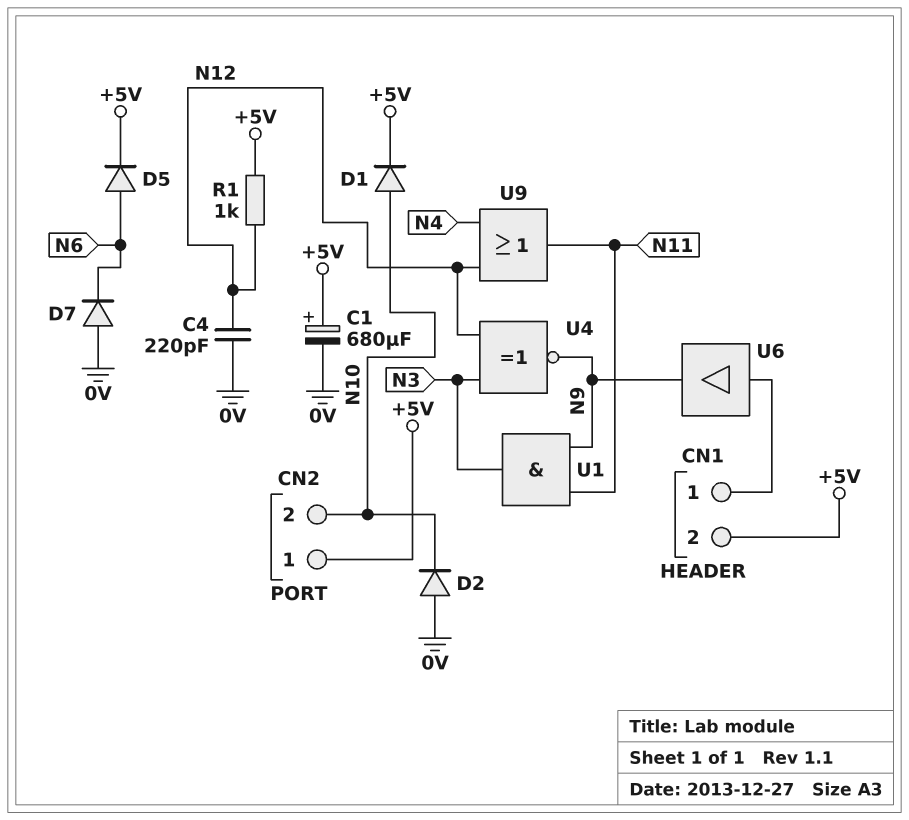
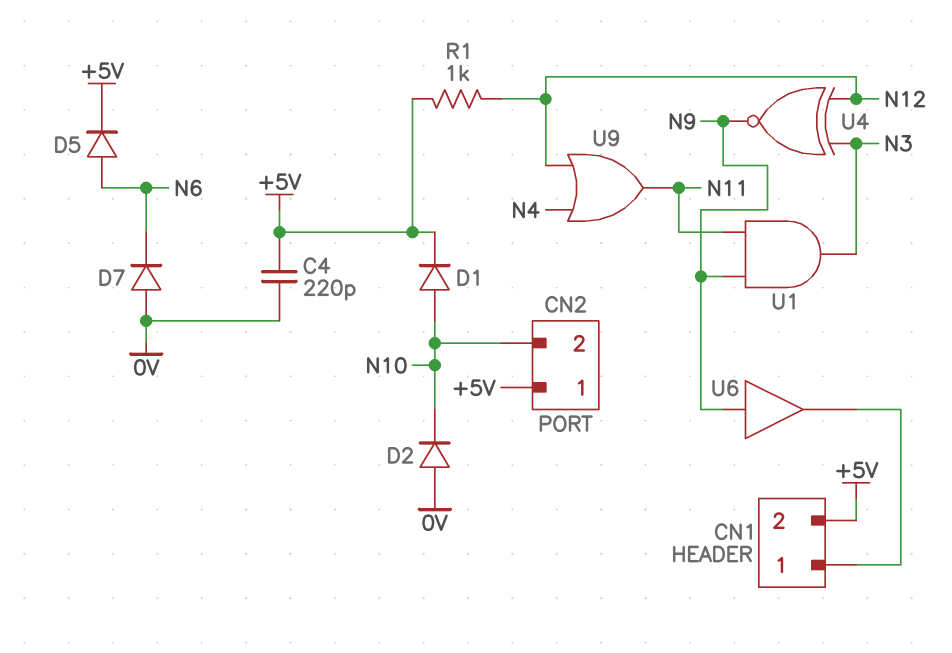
C1: 680uF (plus +5V, minus 0V) -> none
C4: 220pF (0V, N12) -> 220pF (+5V, 0V)
U6: buffer (in CN1/1, out N9) -> buffer (in N9, out CN1/1)

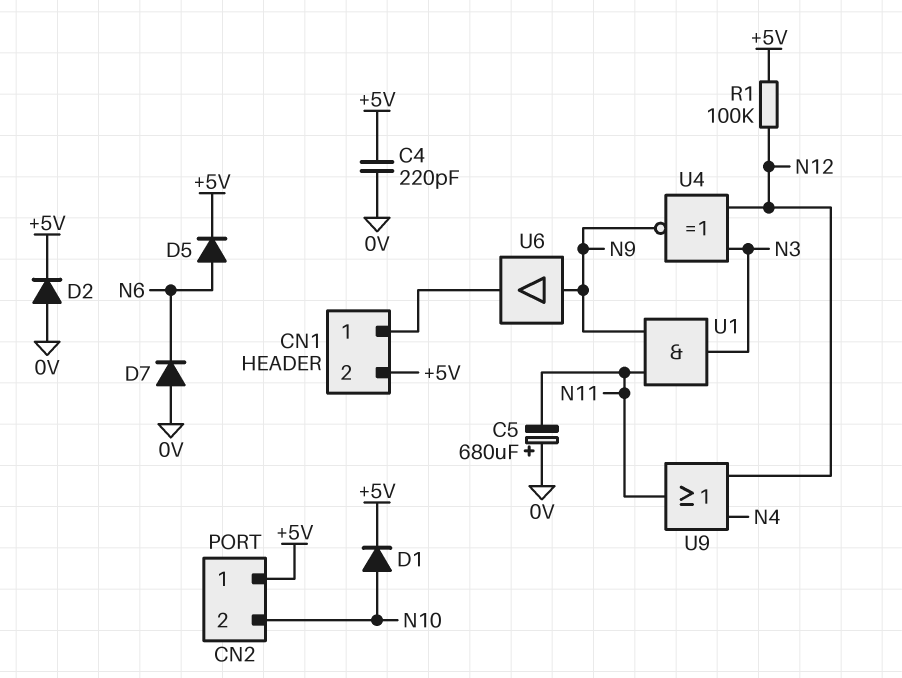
C5: none -> 680uF (plus 0V, minus N11)
D2: diode (A 0V, K N10) -> diode (A 0V, K +5V)
R1: 1k (+5V, N12) -> 100k (+5V, N12)

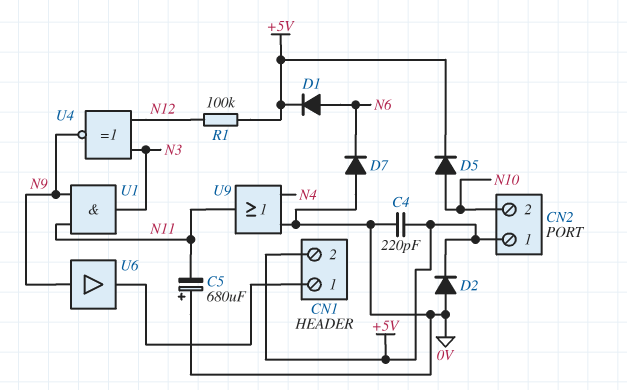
D1: diode (A N10, K +5V) -> diode (A N6, K +5V)
D5: diode (A N6, K +5V) -> diode (A N10, K +5V)
U9: OR (in N4, in N12, out N11) -> OR (in 0V, in N4, out N11)

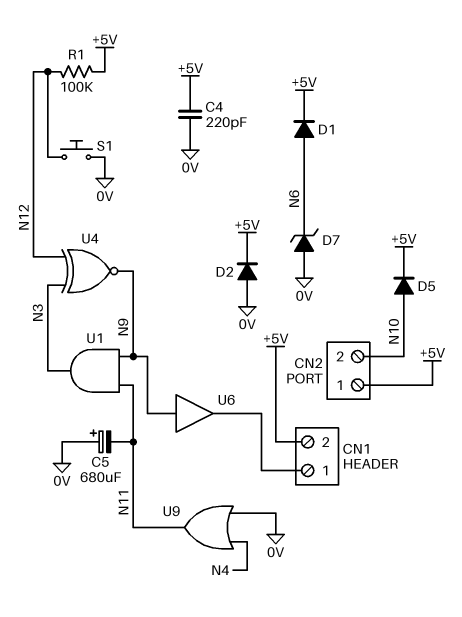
D7: diode (A 0V, K N6) -> zener (A 0V, K N6)
S1: none -> button (0V, N12)

